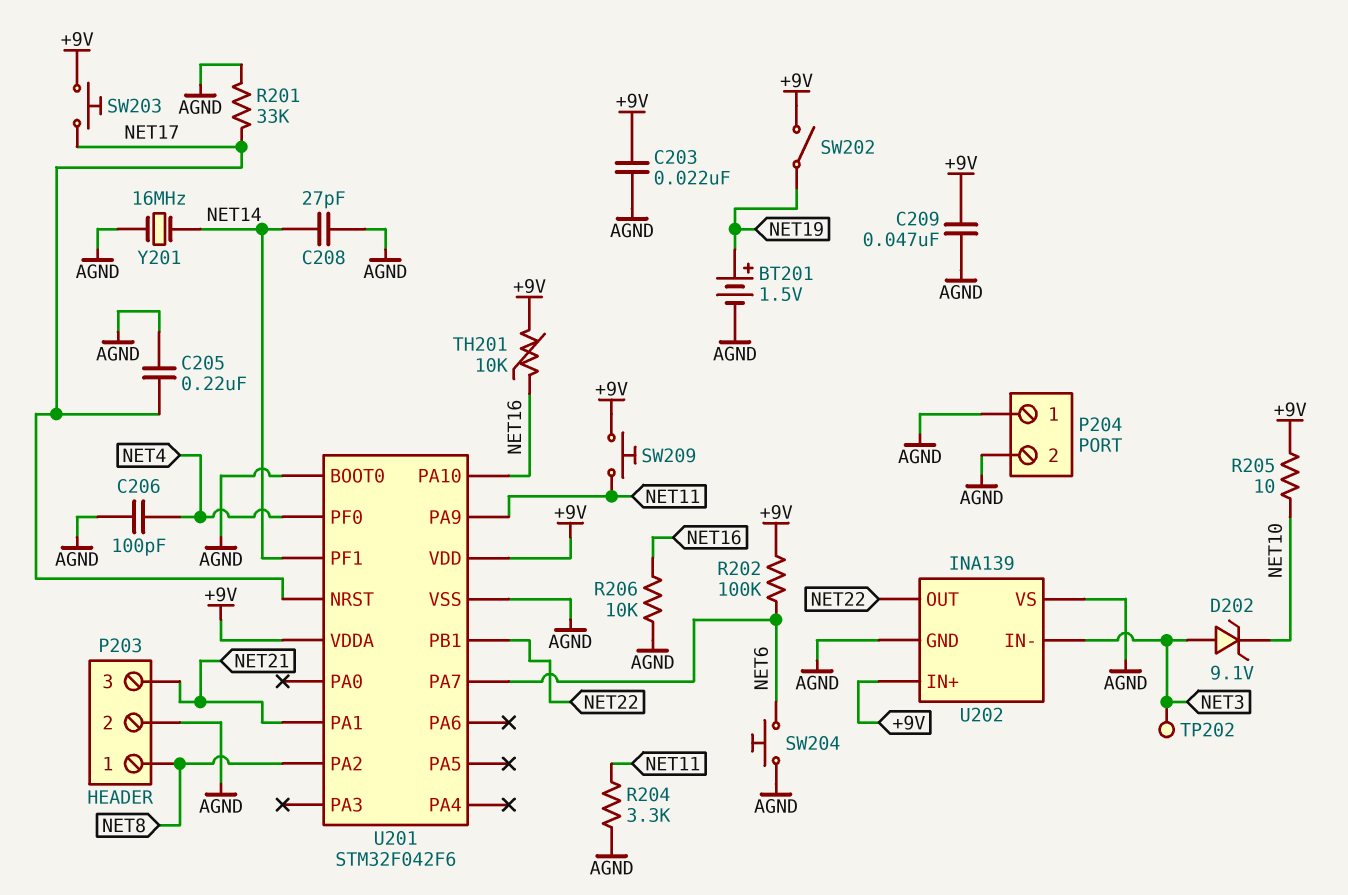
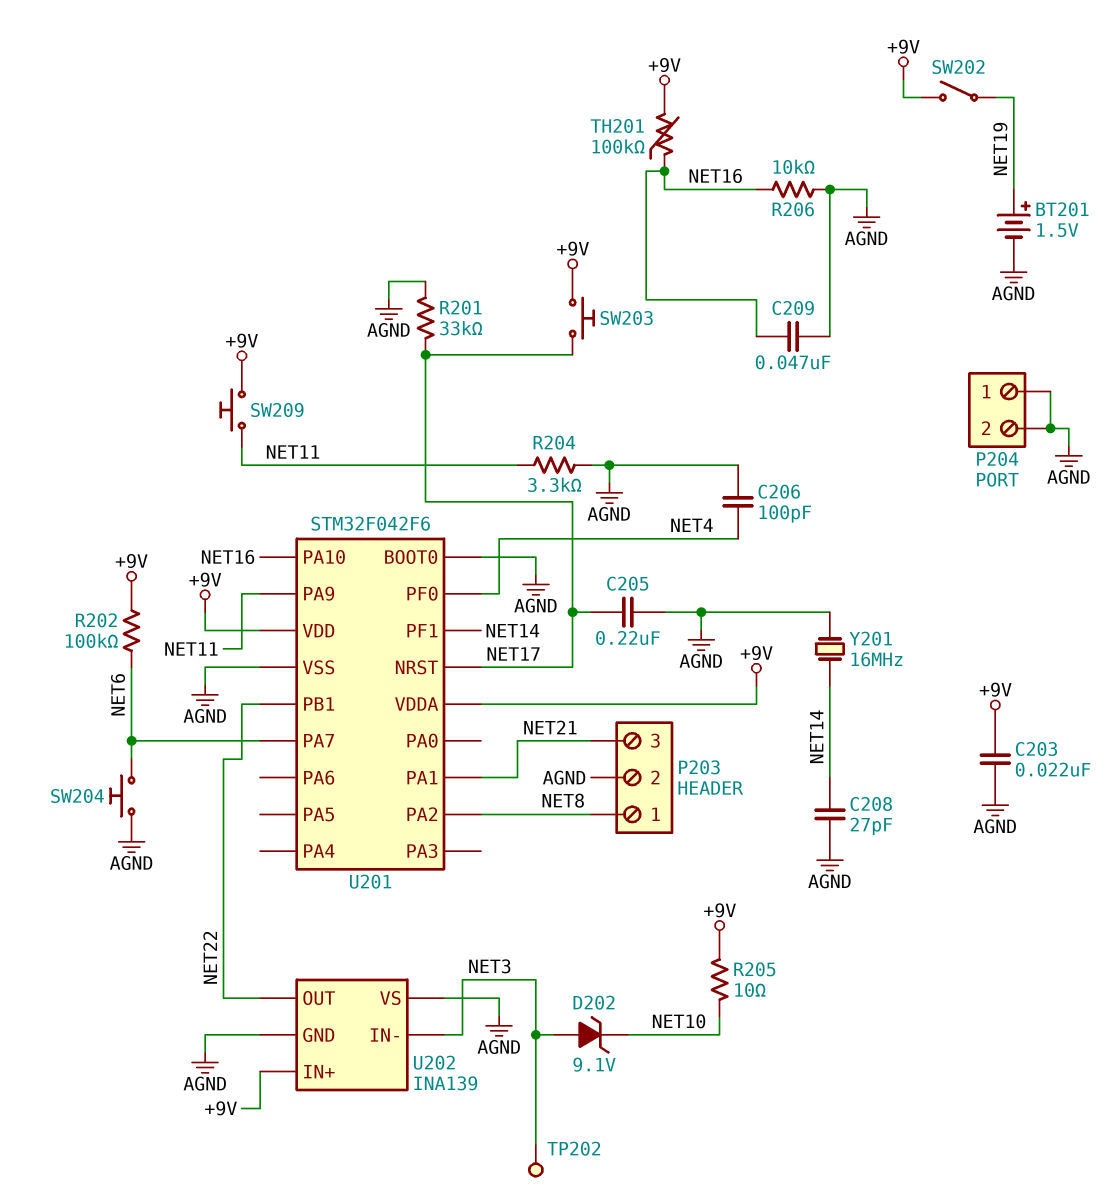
C209: 47nF (+9V, AGND) -> 47nF (AGND, NET16)
TH201: 10k (+9V, NET16) -> 100k (+9V, NET16)

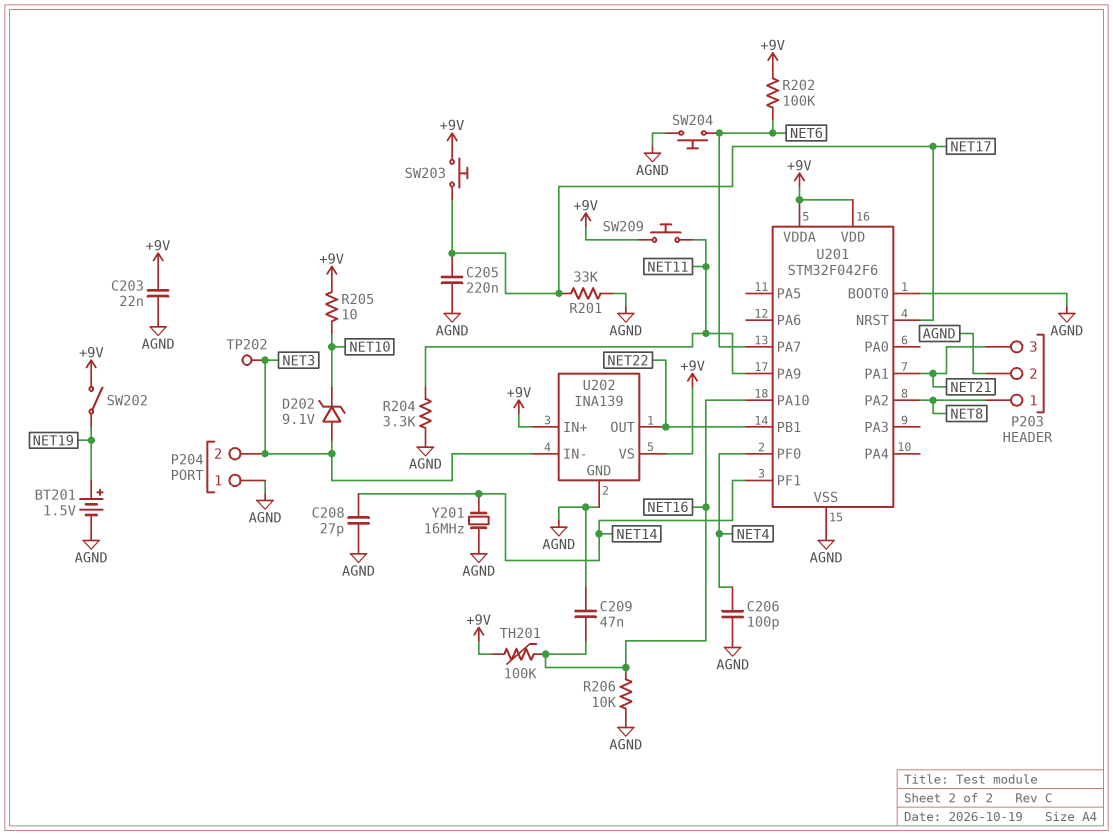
P204 pin 2: AGND -> NET3
U202 pin VS: AGND -> +9V

